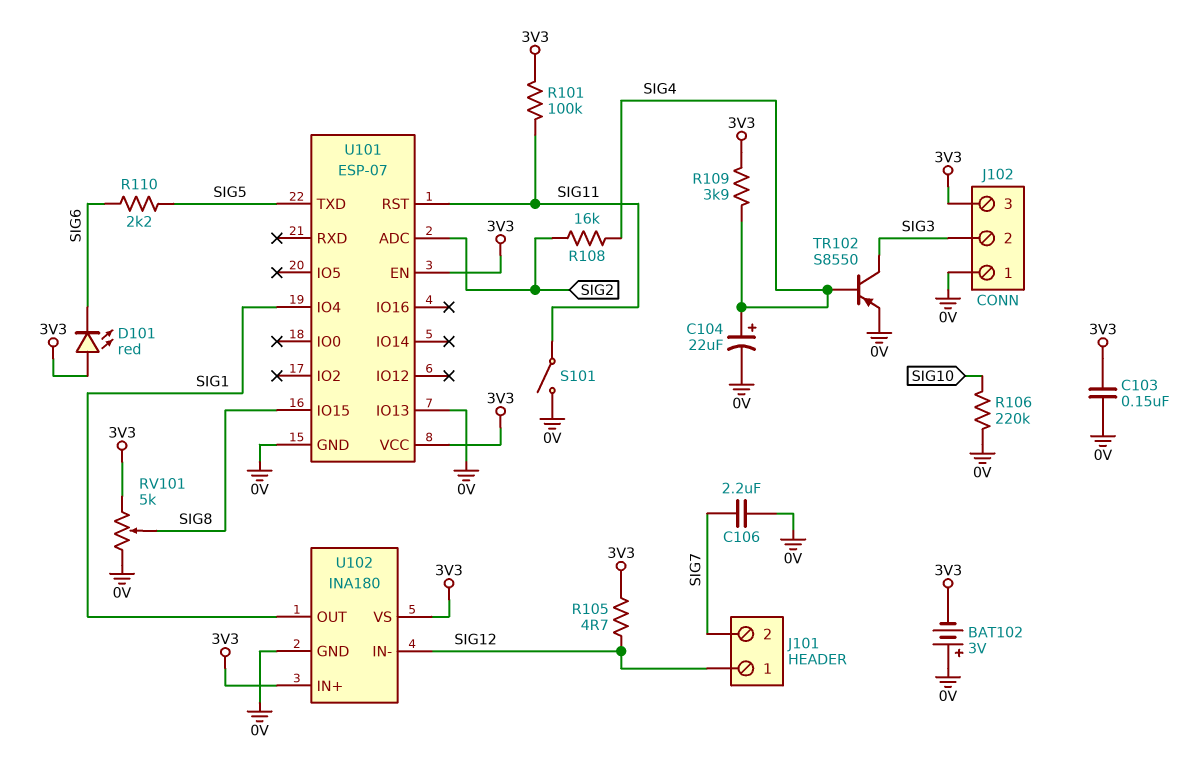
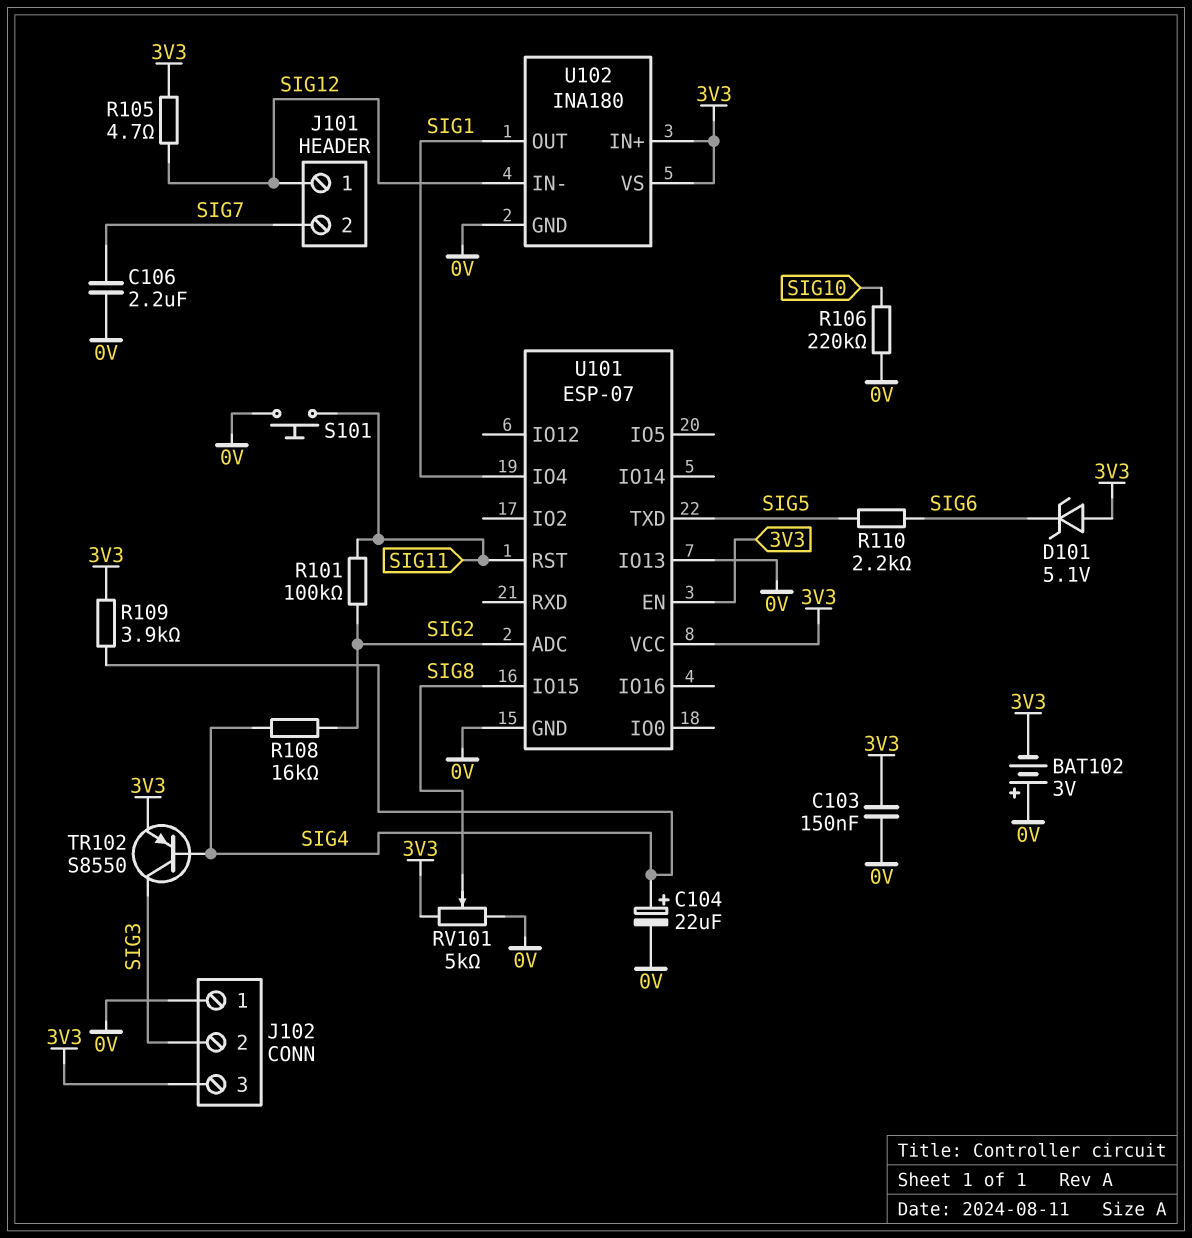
D101: LED red (A 3V3, K SIG6) -> zener 5.1V (A 3V3, K SIG6)
R101: 100k (3V3, SIG11) -> 100k (SIG2, SIG11)
S101: switch (0V, SIG11) -> button (0V, SIG11)
TR102: PNP S8550 (B SIG4, C SIG3, E 0V) -> PNP S8550 (B SIG4, C SIG3, E 3V3)

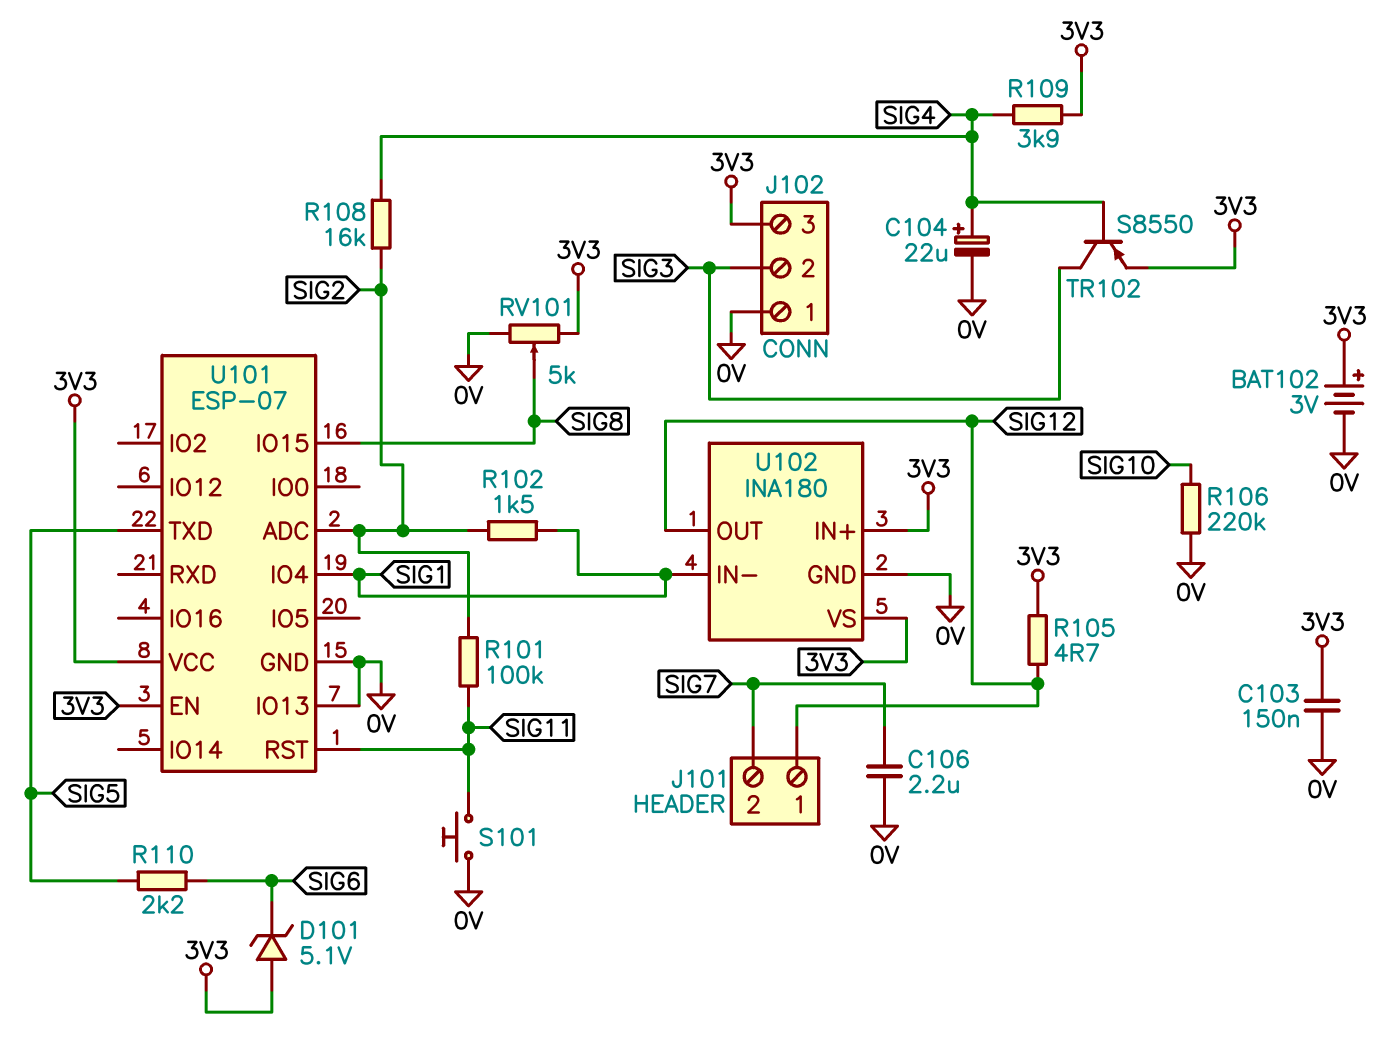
BAT102: 3V (plus 0V, minus 3V3) -> 3V (plus 3V3, minus 0V)
R102: none -> 1.5k (SIG1, SIG2)
U102 pin IN-: SIG12 -> SIG1
U102 pin OUT: SIG1 -> SIG12

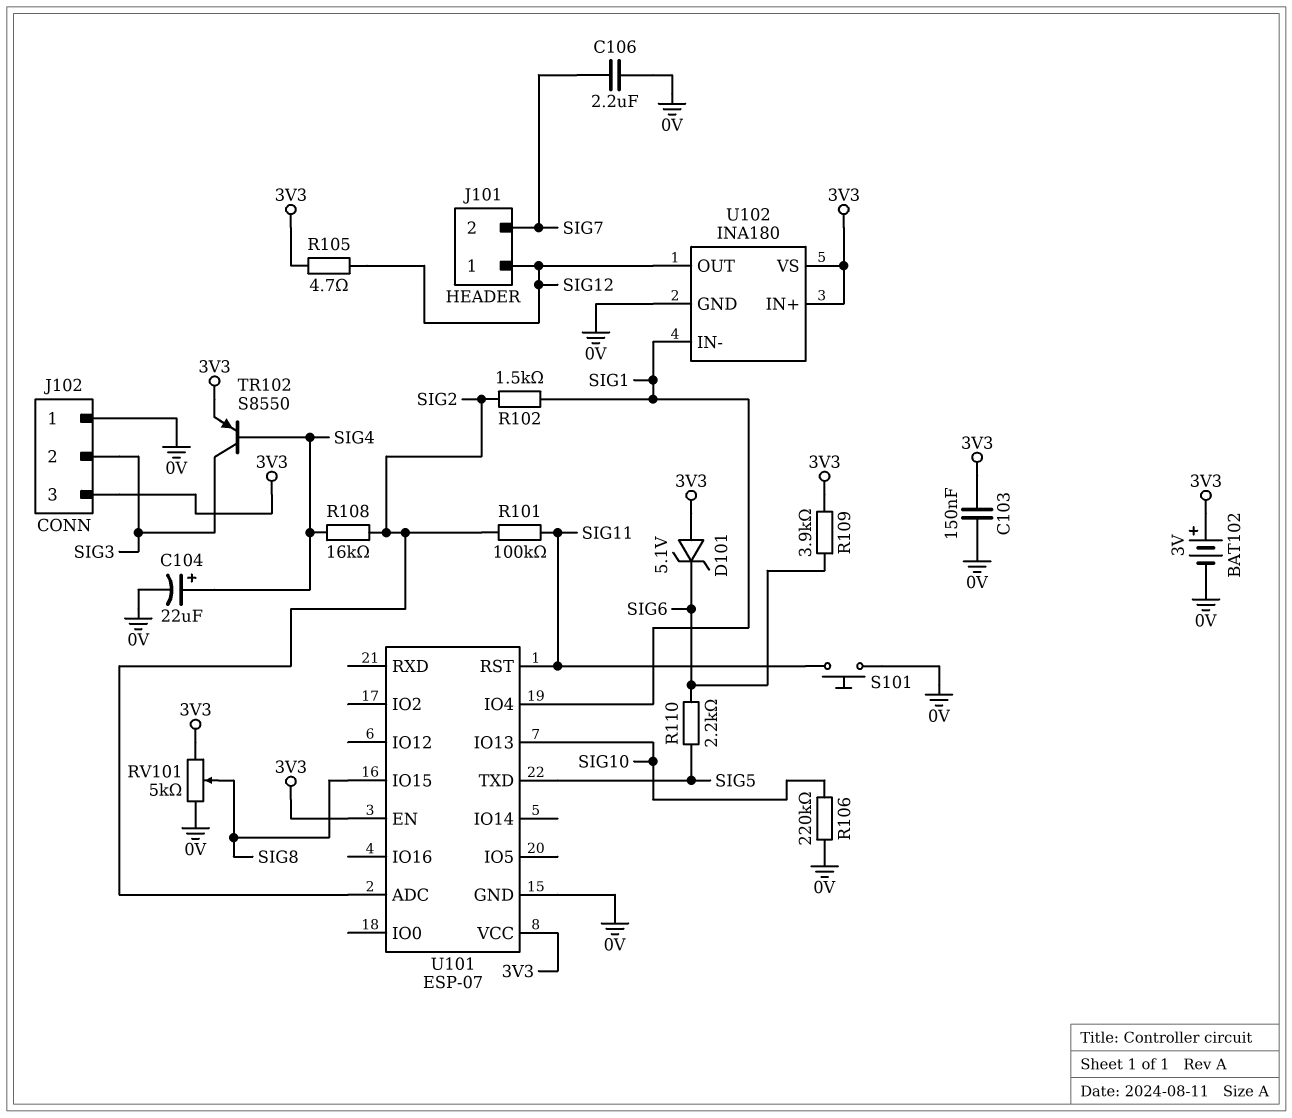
R109: 3.9k (3V3, SIG4) -> 3.9k (3V3, SIG6)
U101 pin IO13: 0V -> SIG10

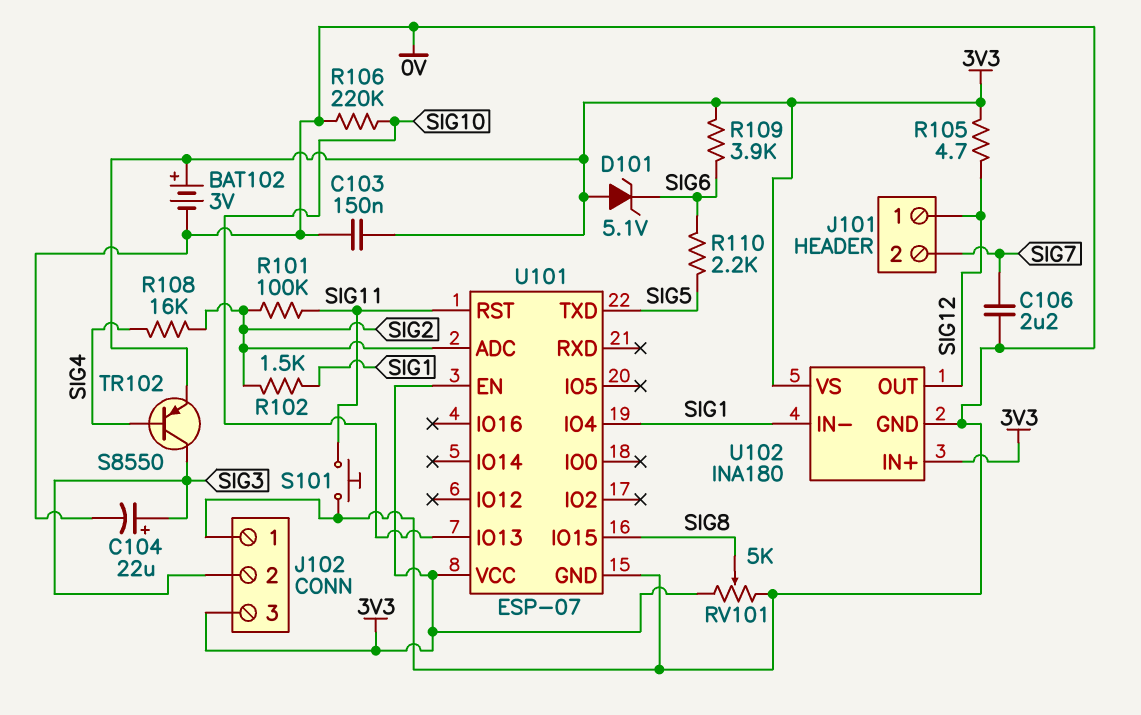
C104: 22uF (plus SIG4, minus 0V) -> 22uF (plus SIG3, minus 0V)

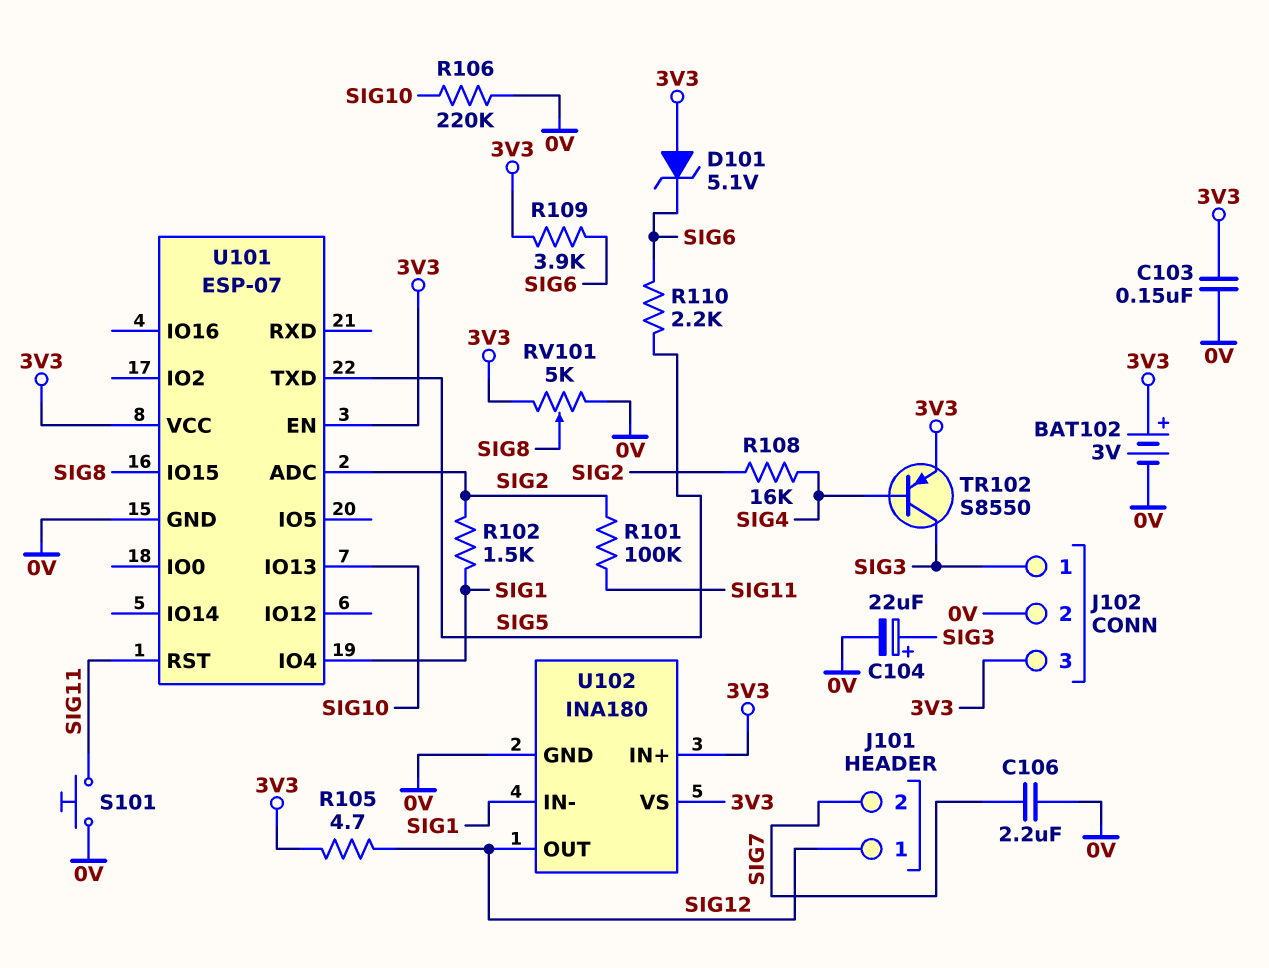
J102 pin 1: 0V -> SIG3
J102 pin 2: SIG3 -> 0V

